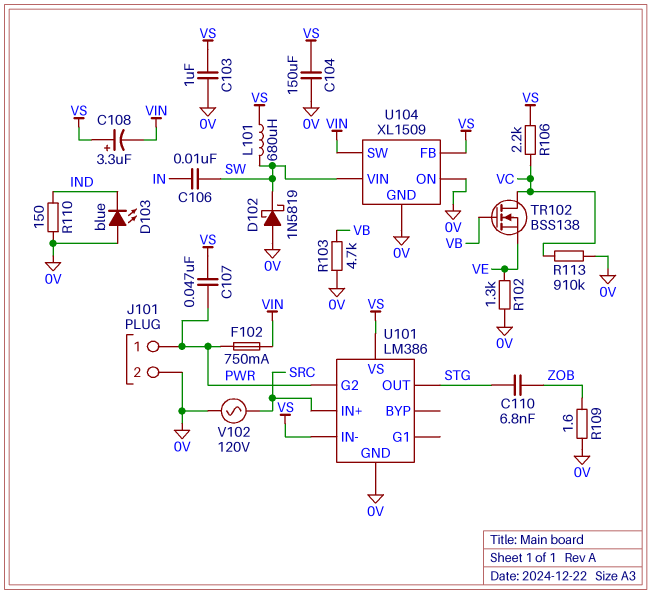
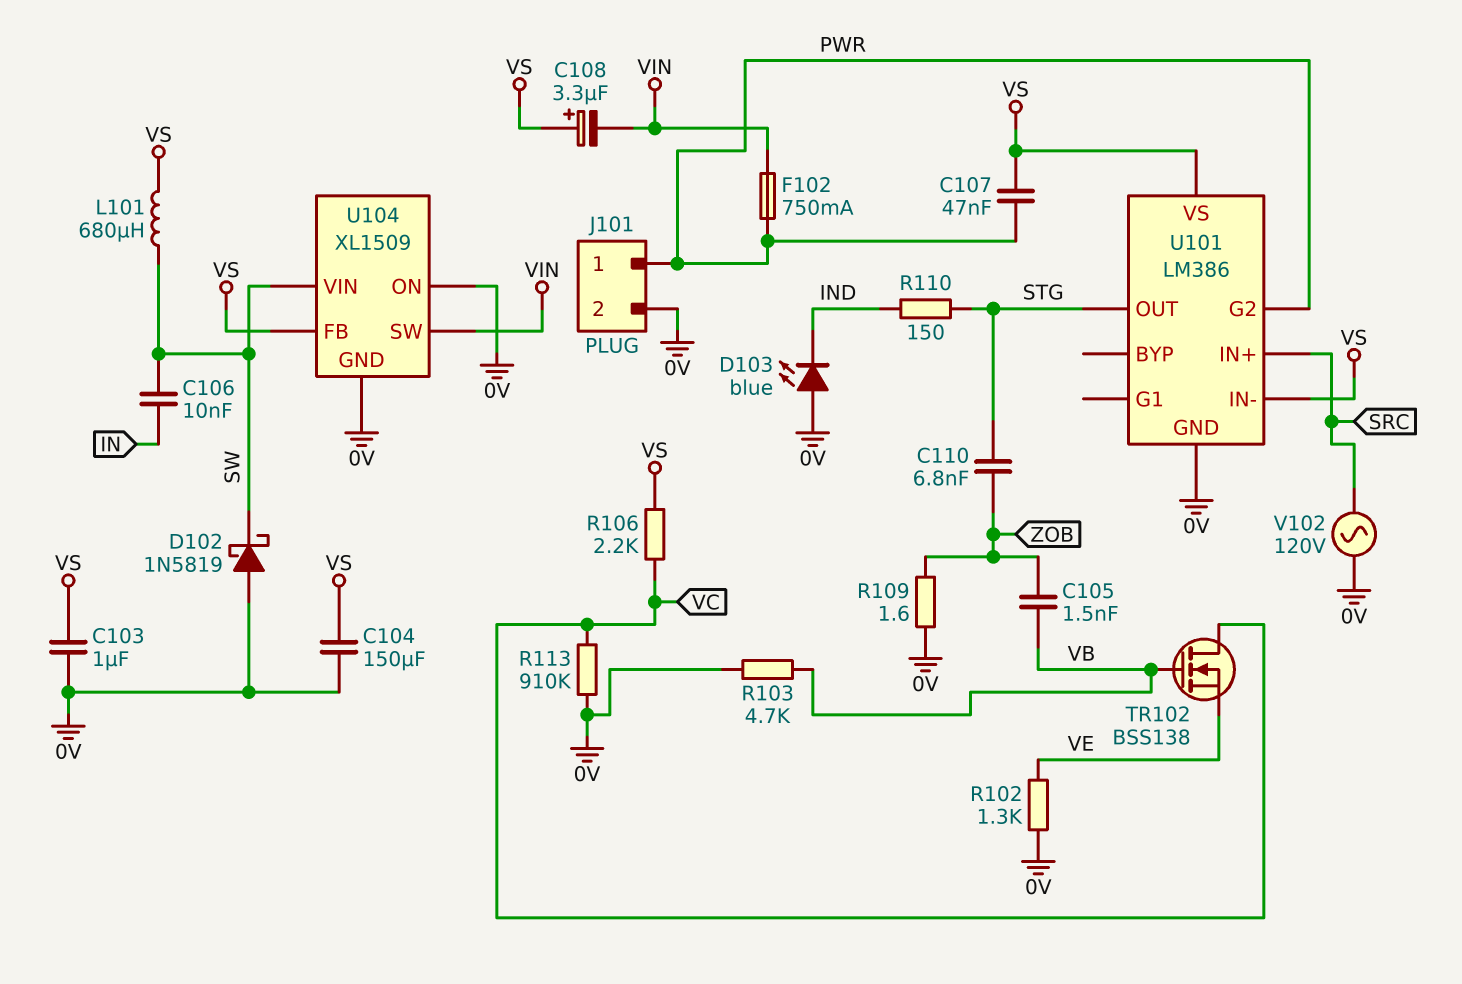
C105: none -> 1.5nF (VB, ZOB)
R110: 150 (0V, IND) -> 150 (IND, STG)

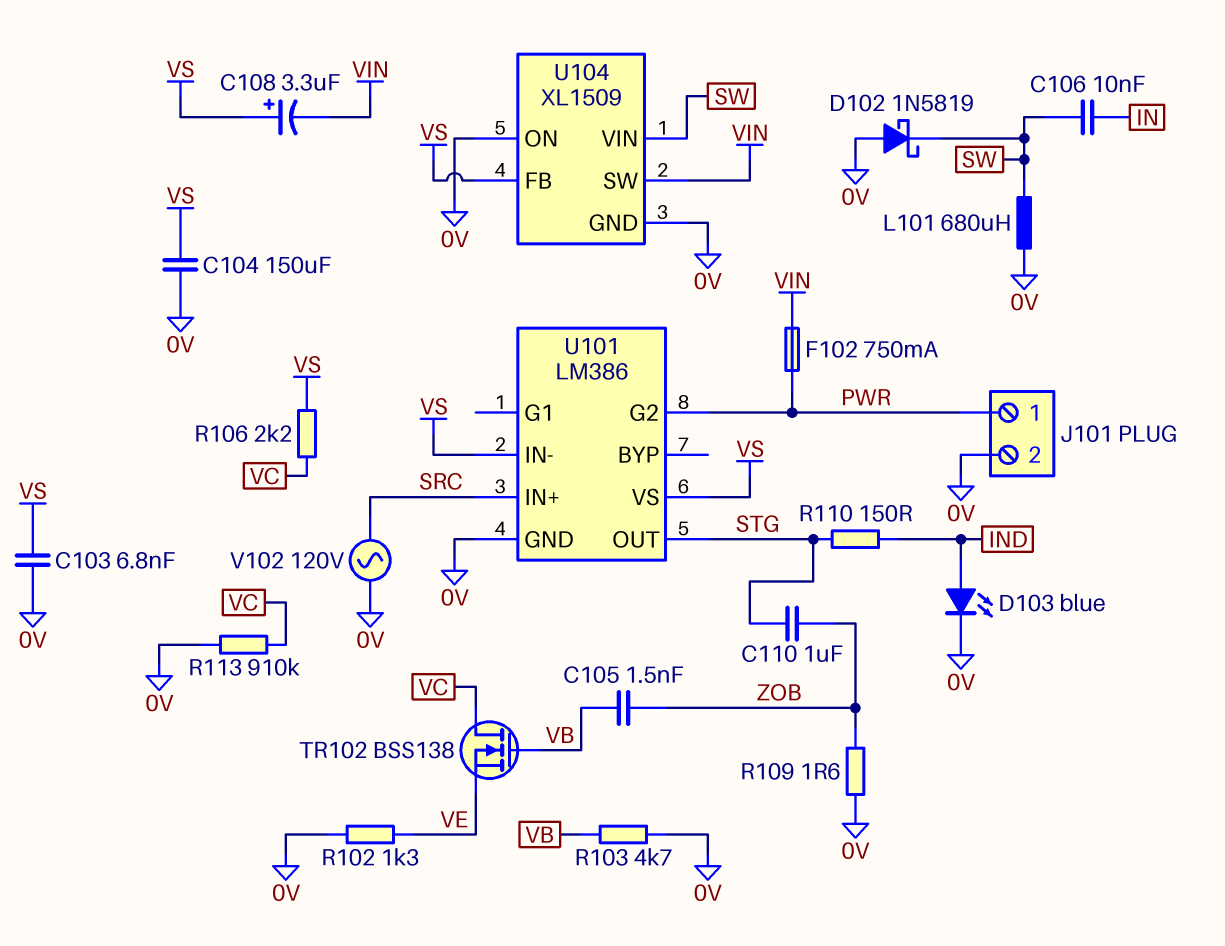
C103: 1uF (0V, VS) -> 6.8nF (0V, VS)
C107: 47nF (PWR, VS) -> none
C110: 6.8nF (STG, ZOB) -> 1uF (STG, ZOB)
D103: LED blue (A 0V, K IND) -> LED blue (A IND, K 0V)
L101: 680uH (SW, VS) -> 680uH (0V, SW)

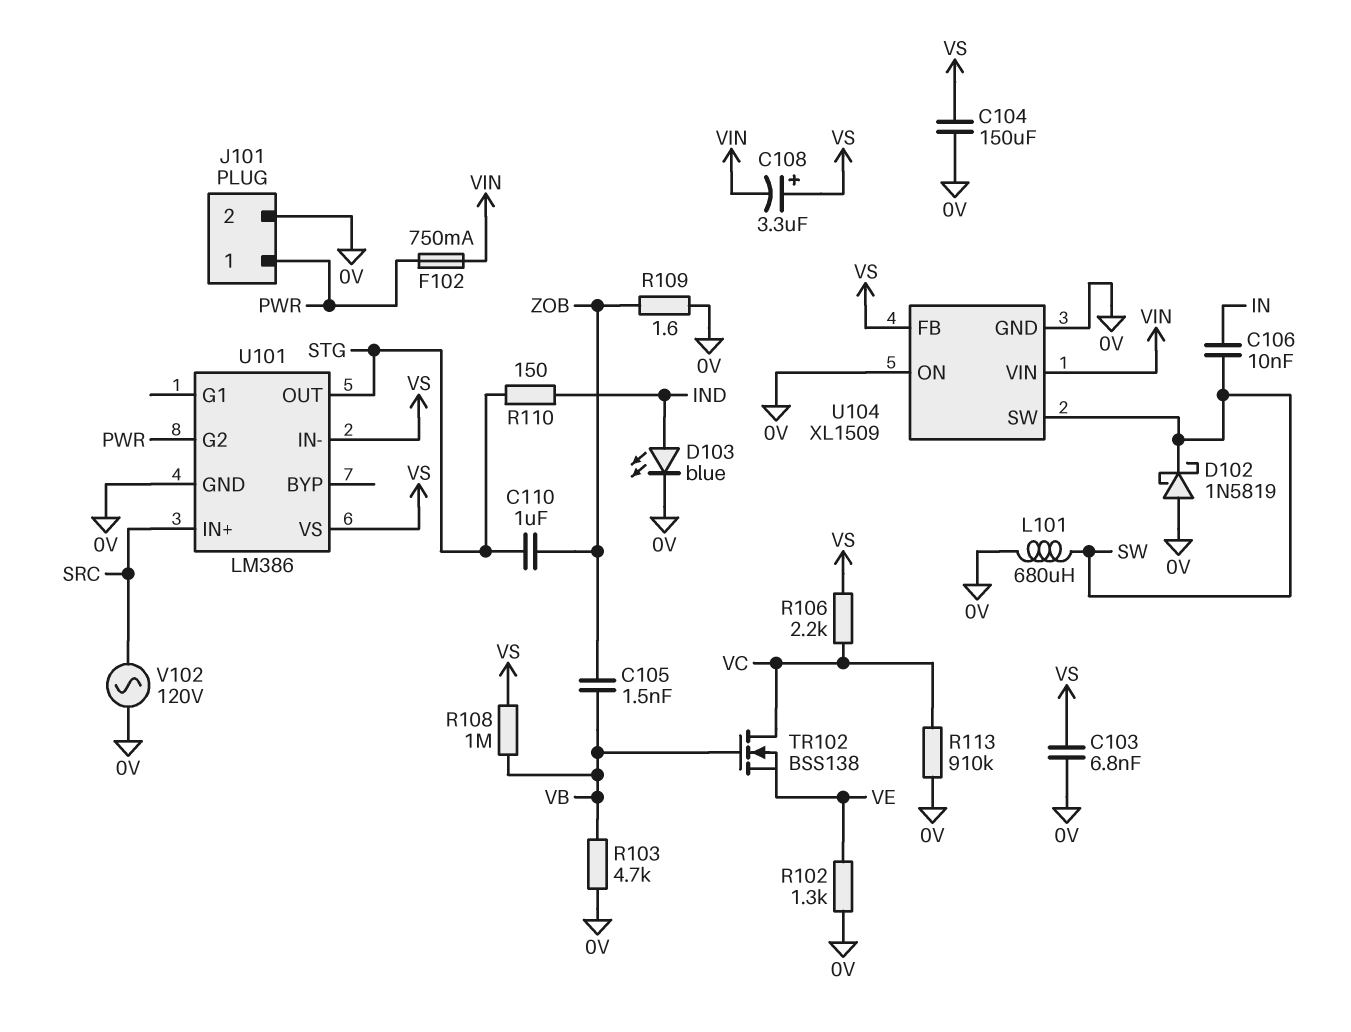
R108: none -> 1M (VB, VS)
U104 pin SW: VIN -> SW
U104 pin VIN: SW -> VIN

